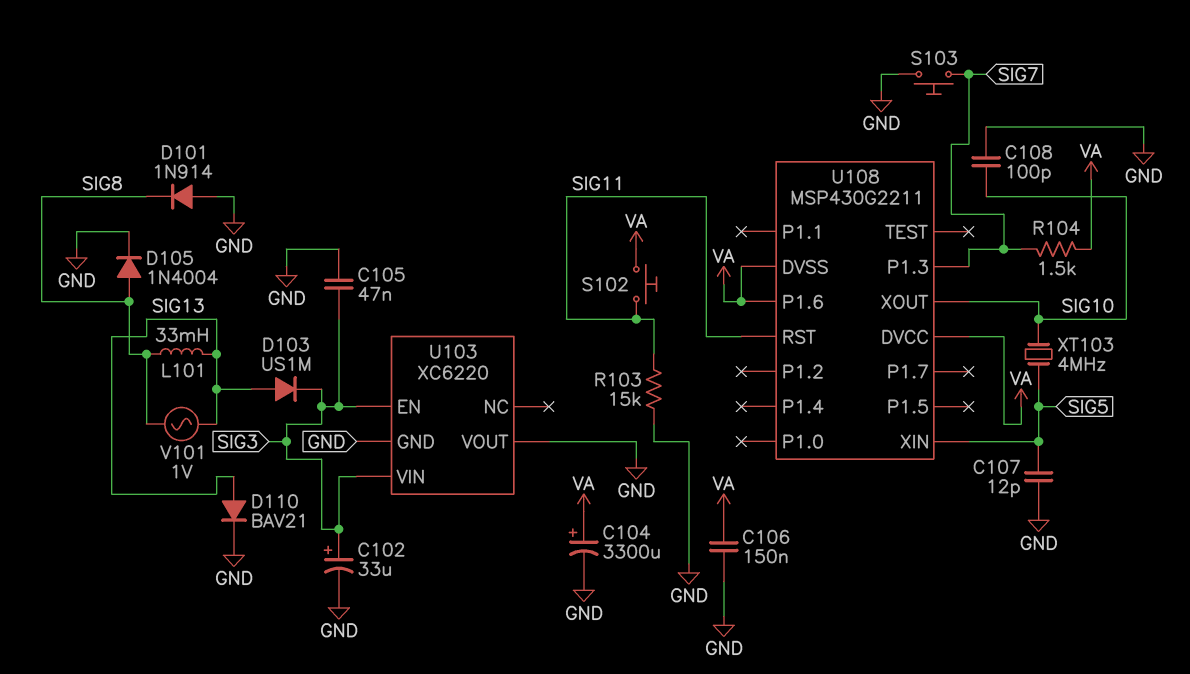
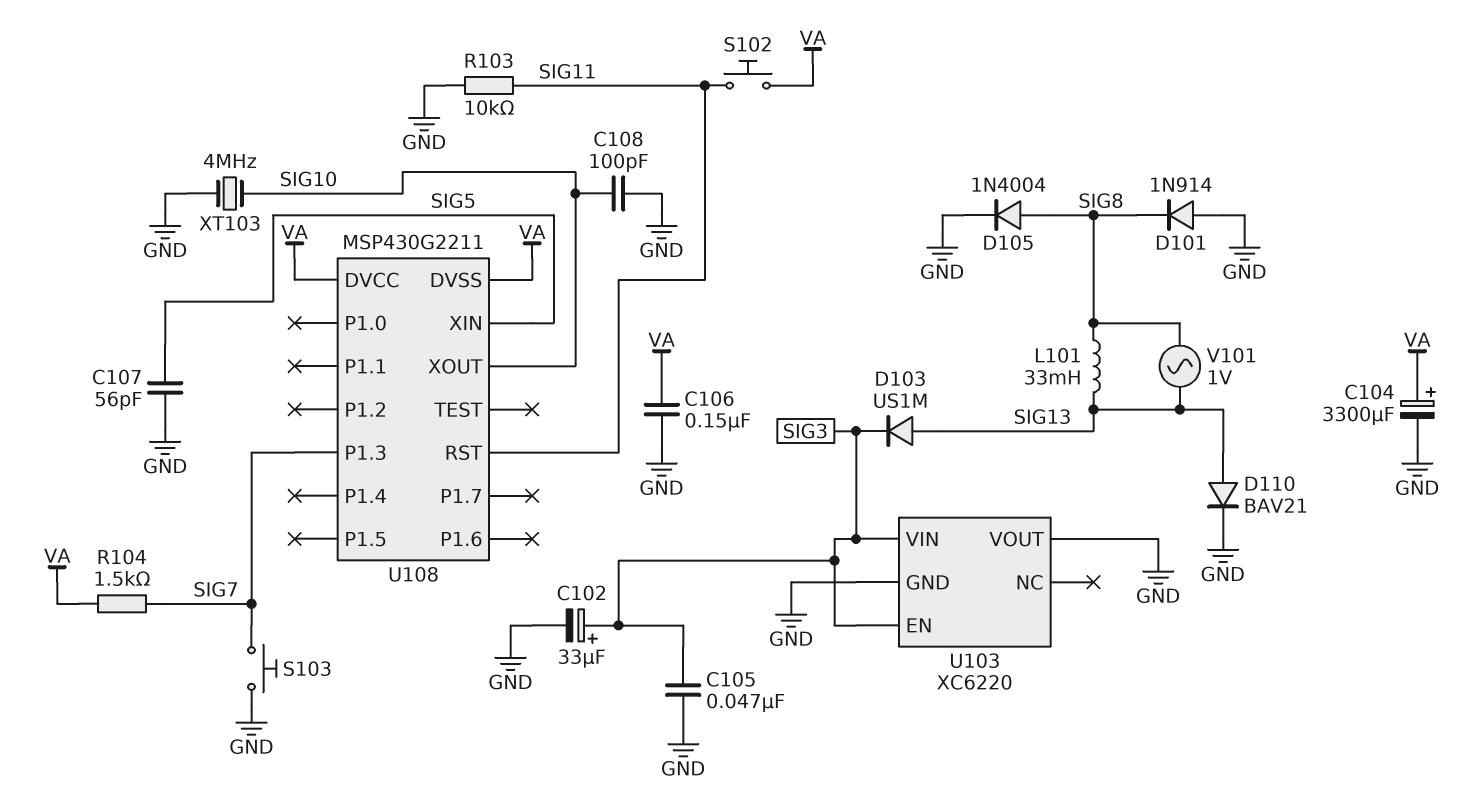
C107: 12pF (GND, SIG5) -> 56pF (GND, SIG5)
R103: 15k (GND, SIG11) -> 10k (GND, SIG11)
U108 pin P1.6: VA -> none
XT103: 4MHz (SIG5, SIG10) -> 4MHz (GND, SIG10)

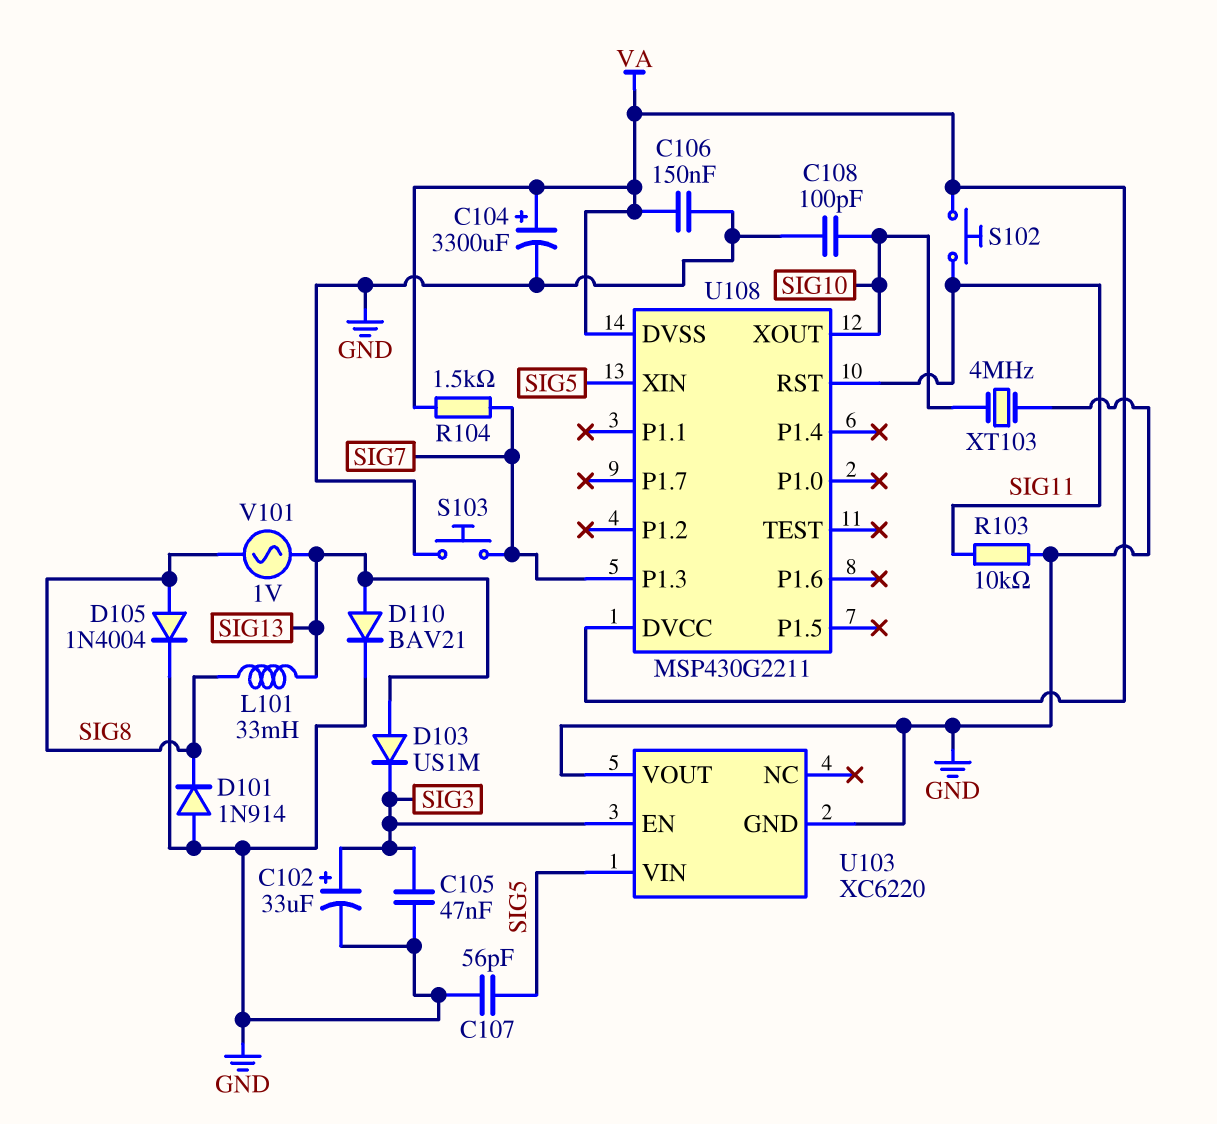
U103 pin VIN: SIG3 -> SIG5

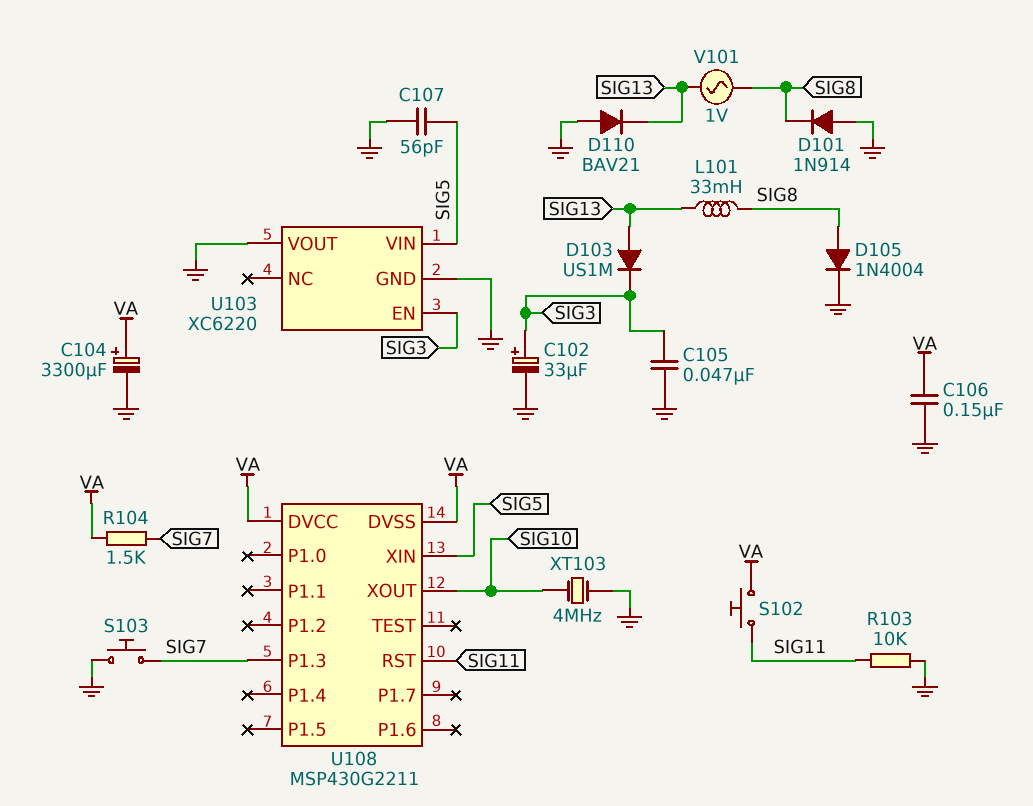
C108: 100pF (GND, SIG10) -> none
D110: diode BAV21 (A SIG13, K GND) -> diode BAV21 (A GND, K SIG13)

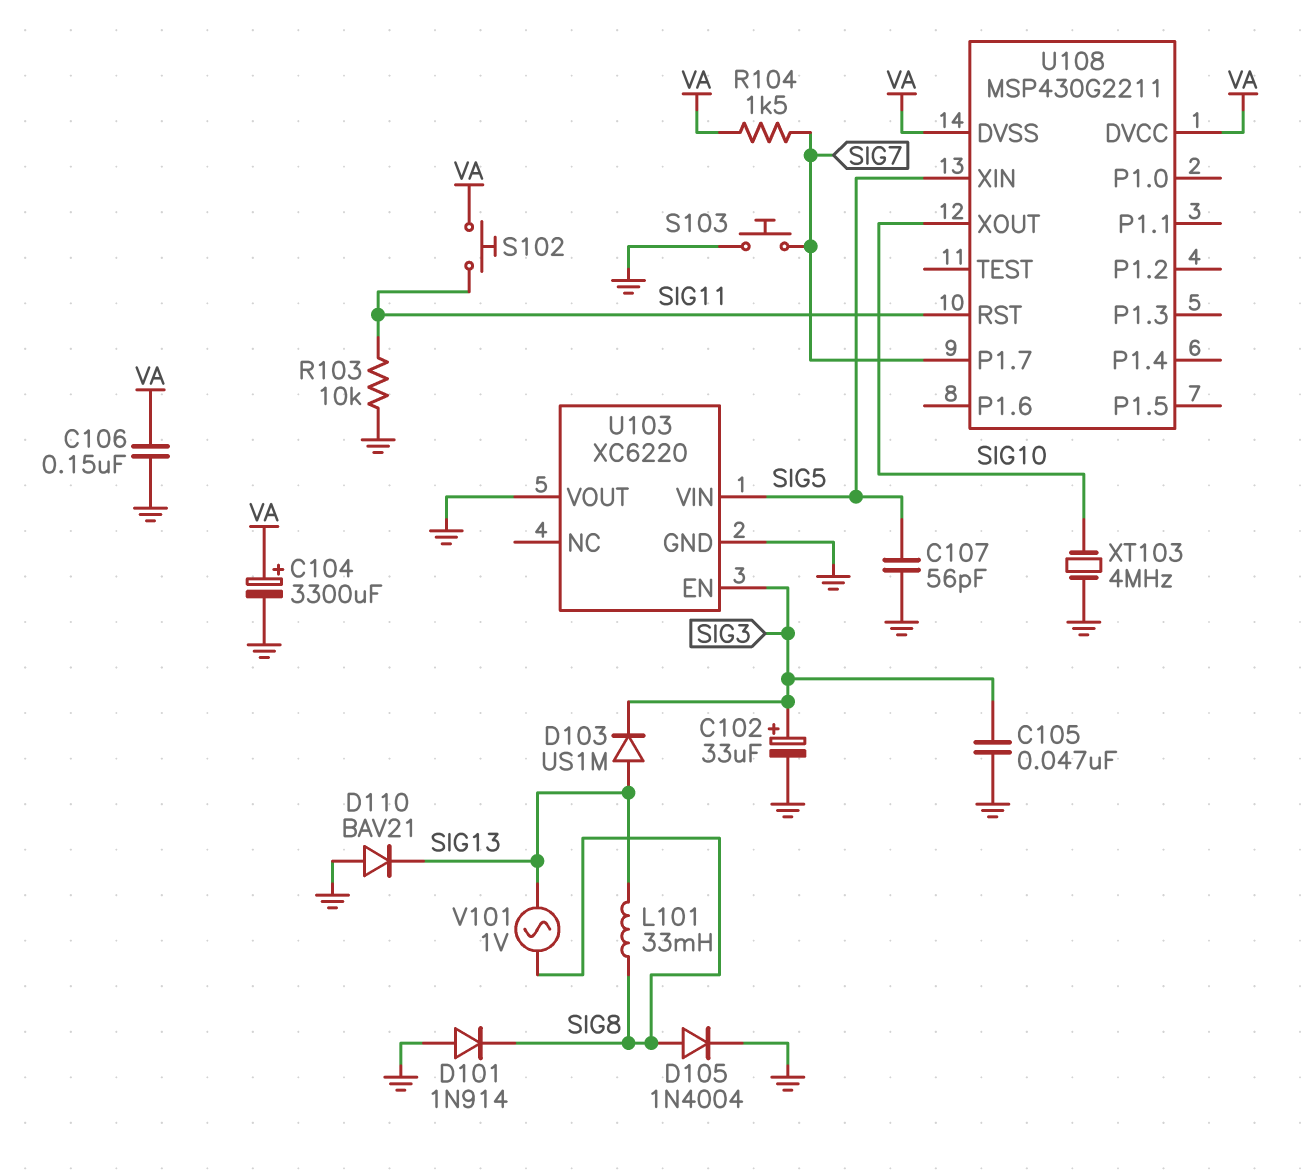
U108 pin P1.3: SIG7 -> none
U108 pin P1.7: none -> SIG7

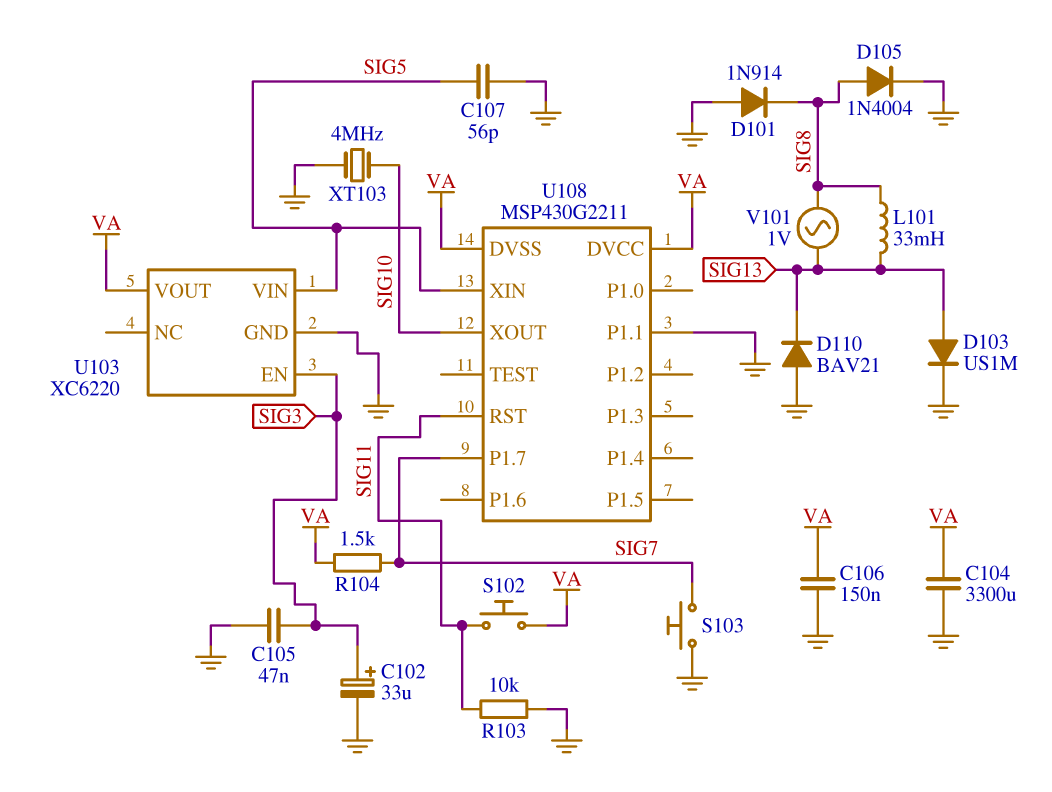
C104: 3300uF (plus VA, minus GND) -> 3300uF (GND, VA)
D103: diode US1M (A SIG13, K SIG3) -> diode US1M (A SIG13, K GND)
U103 pin VOUT: GND -> VA
U108 pin P1.1: none -> GND

